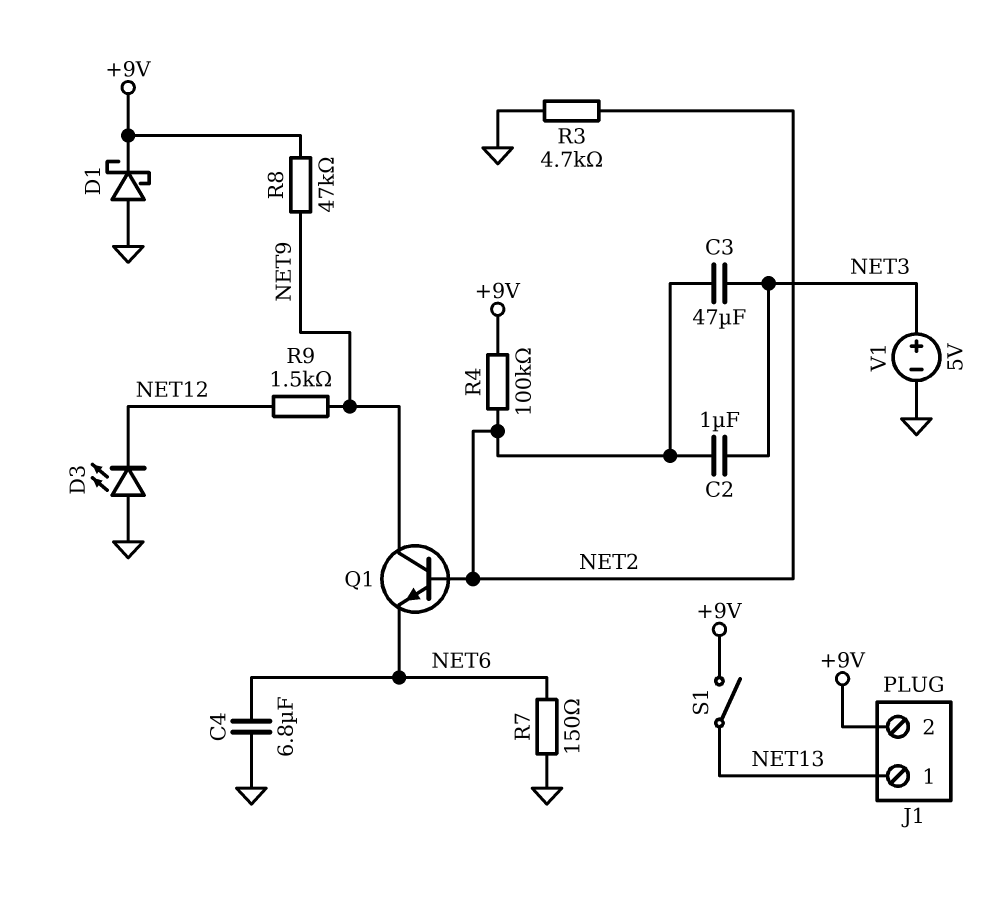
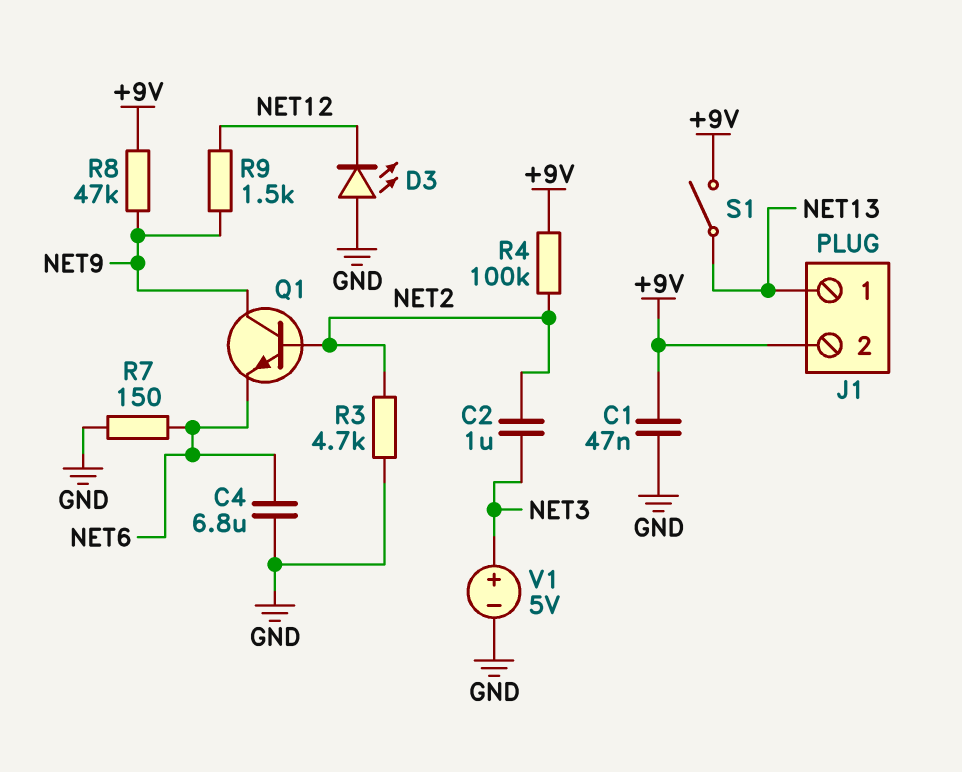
C1: none -> 47nF (+9V, GND)
C3: 47uF (NET2, NET3) -> none
D1: schottky (A GND, K +9V) -> none

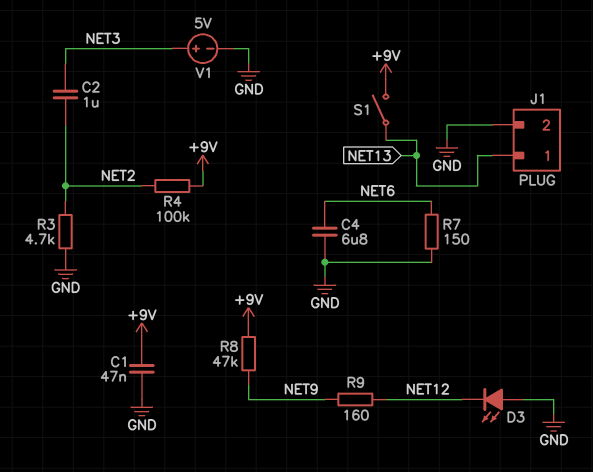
J1 pin 2: +9V -> GND
Q1: NPN (B NET2, C NET9, E NET6) -> none
R9: 1.5k (NET9, NET12) -> 160 (NET9, NET12)

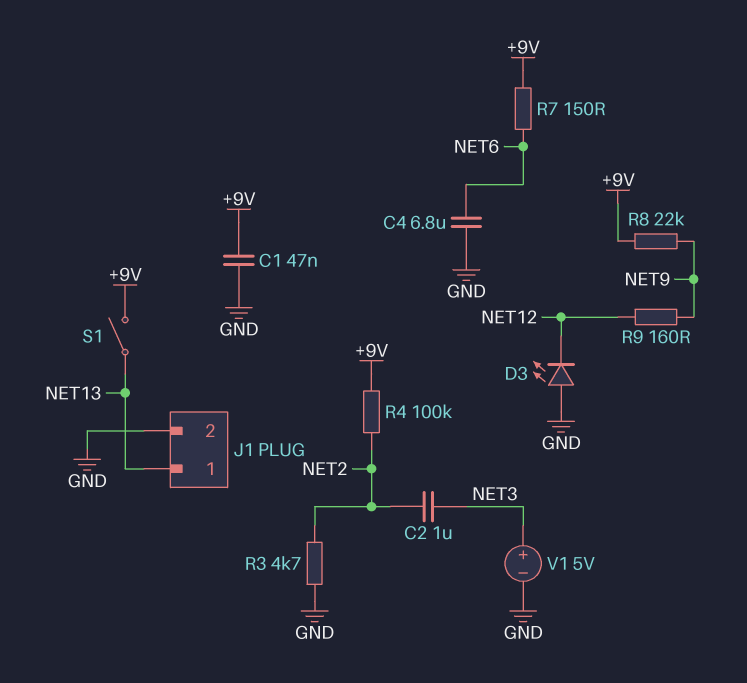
R7: 150 (GND, NET6) -> 150 (+9V, NET6)
R8: 47k (+9V, NET9) -> 22k (+9V, NET9)

